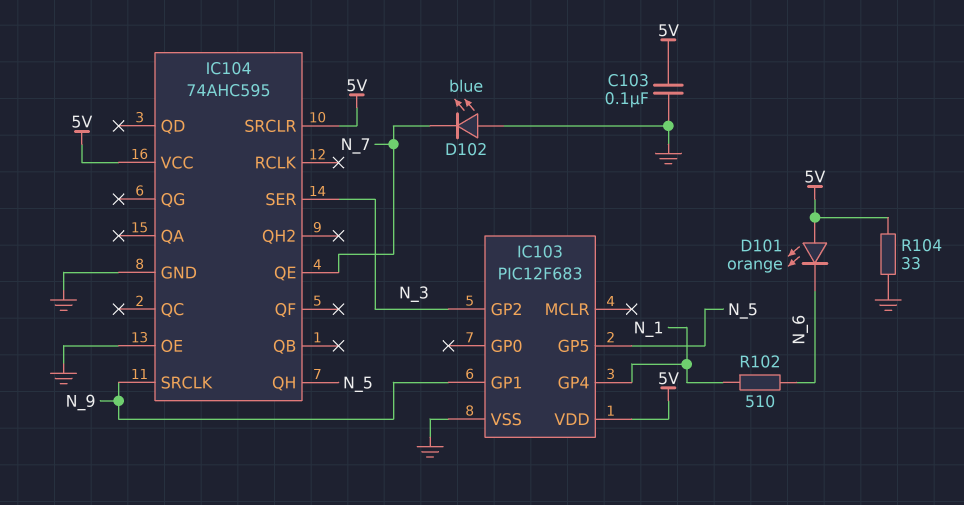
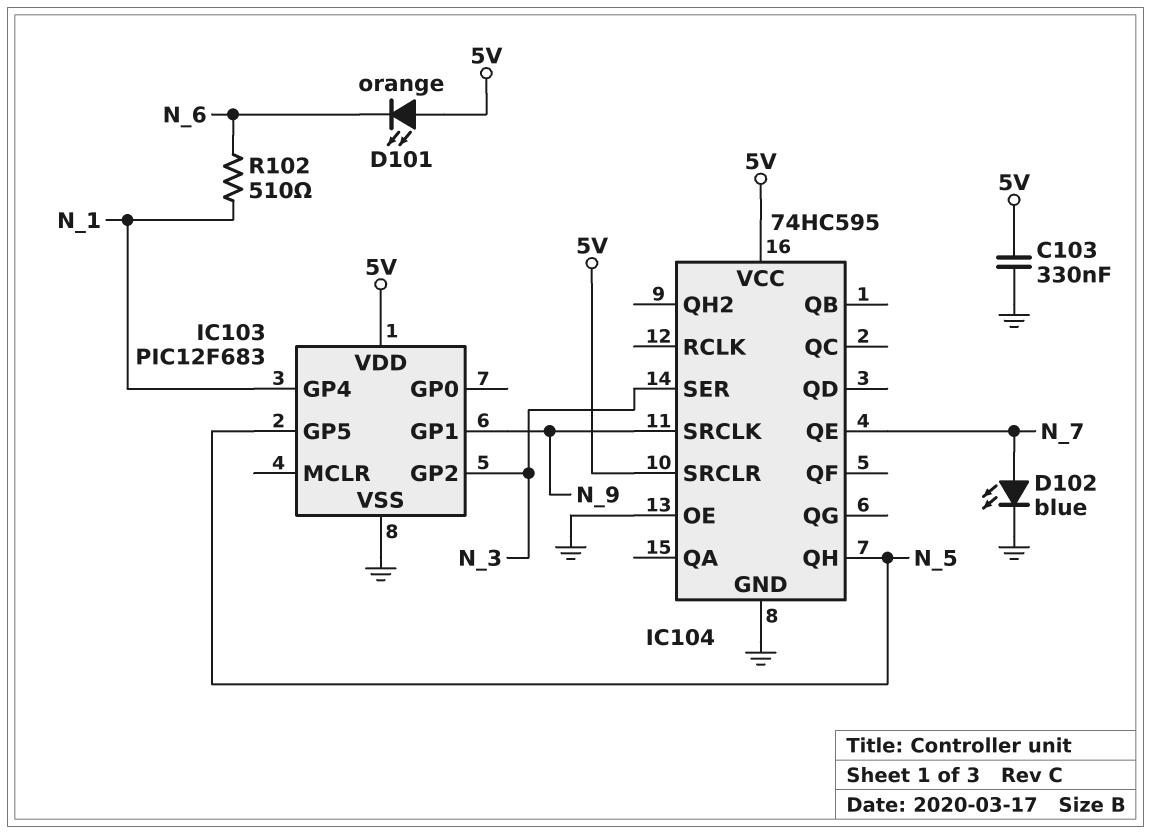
C103: 100nF (5V, GND) -> 330nF (5V, GND)
D102: LED blue (A GND, K N_7) -> LED blue (A N_7, K GND)
IC104: 74AHC595 -> 74HC595
R104: 33 (5V, GND) -> none

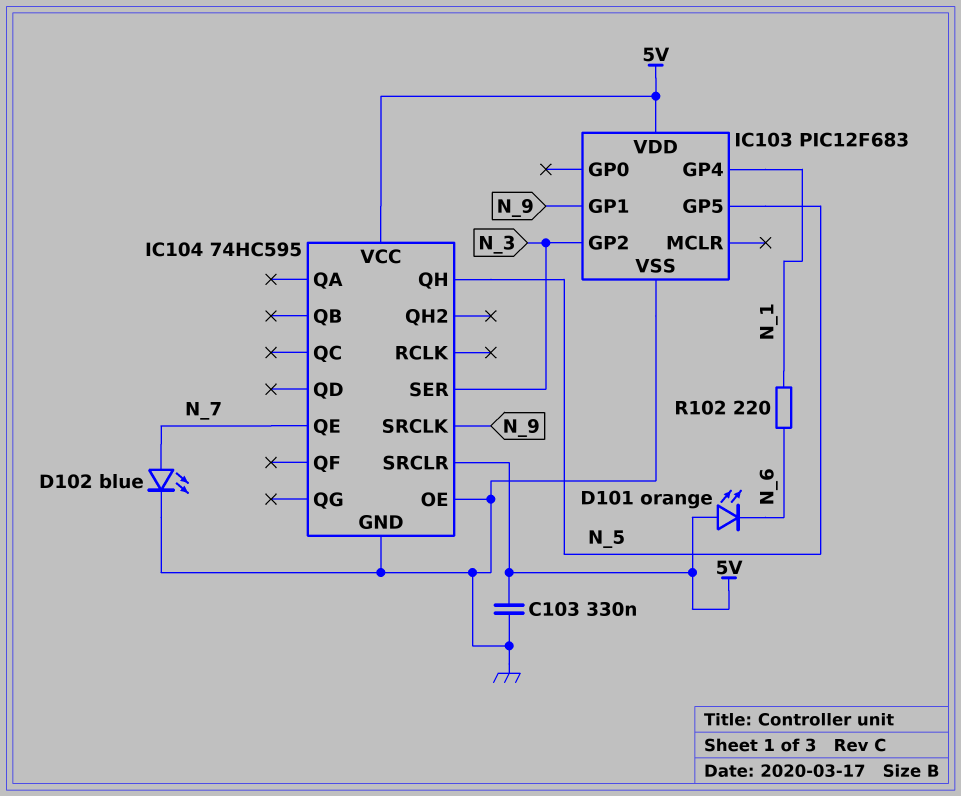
R102: 510 (N_1, N_6) -> 220 (N_1, N_6)

